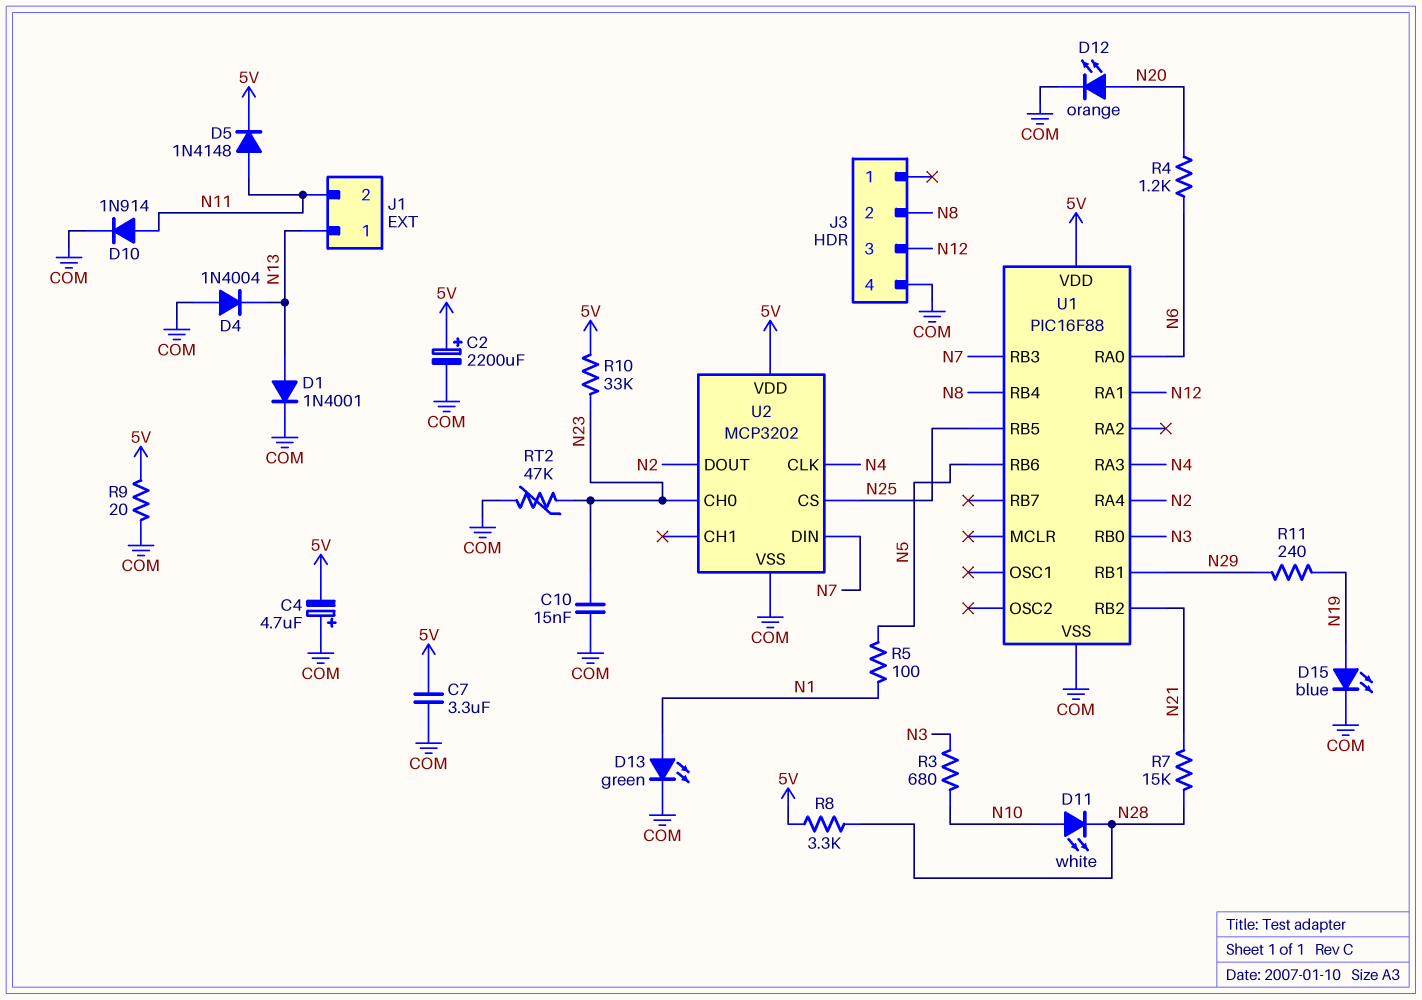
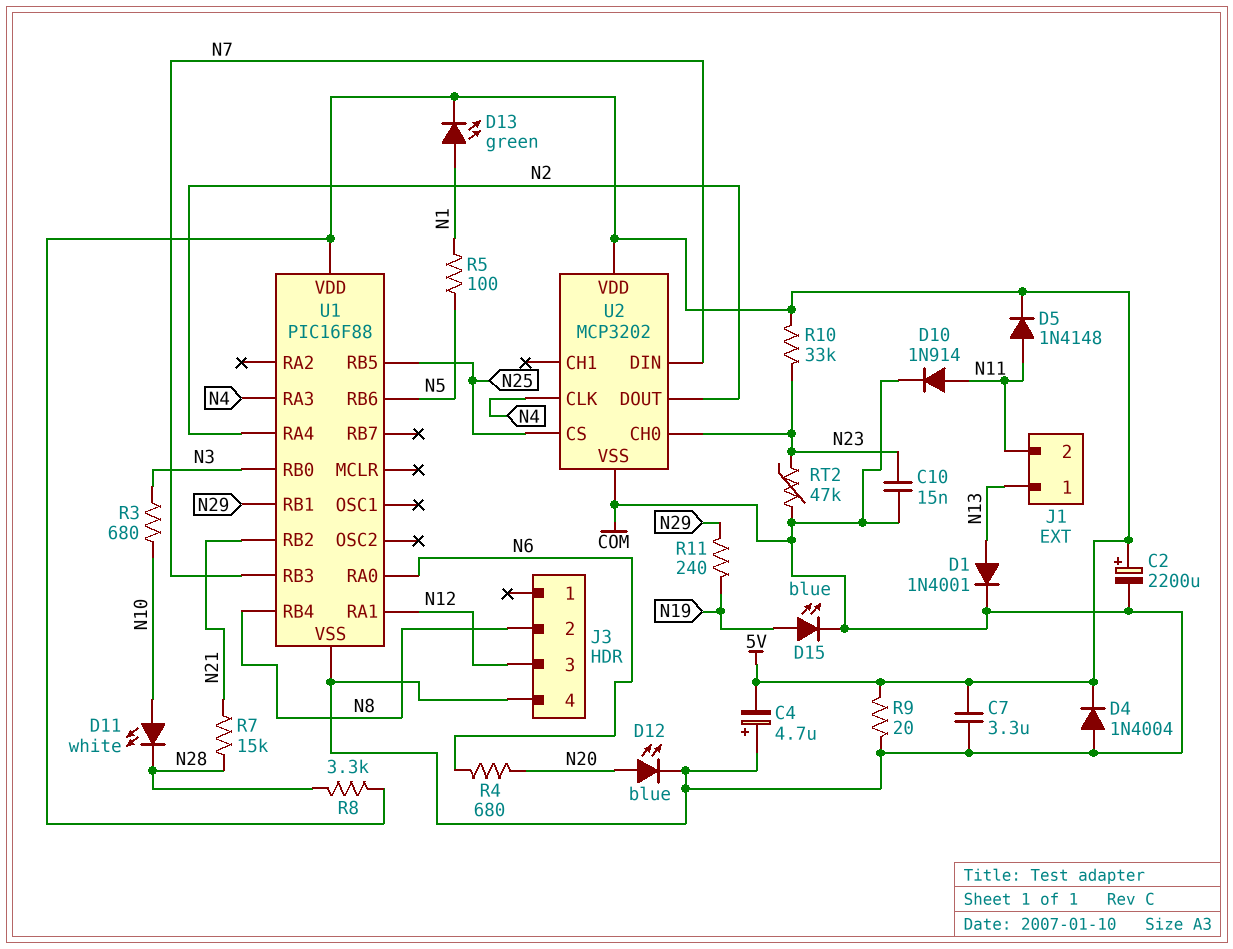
D4: diode 1N4004 (A COM, K N13) -> diode 1N4004 (A COM, K 5V)
D12: LED orange (A N20, K COM) -> LED blue (A N20, K COM)
D13: LED green (A N1, K COM) -> LED green (A N1, K 5V)
R4: 1.2k (N6, N20) -> 680 (N6, N20)

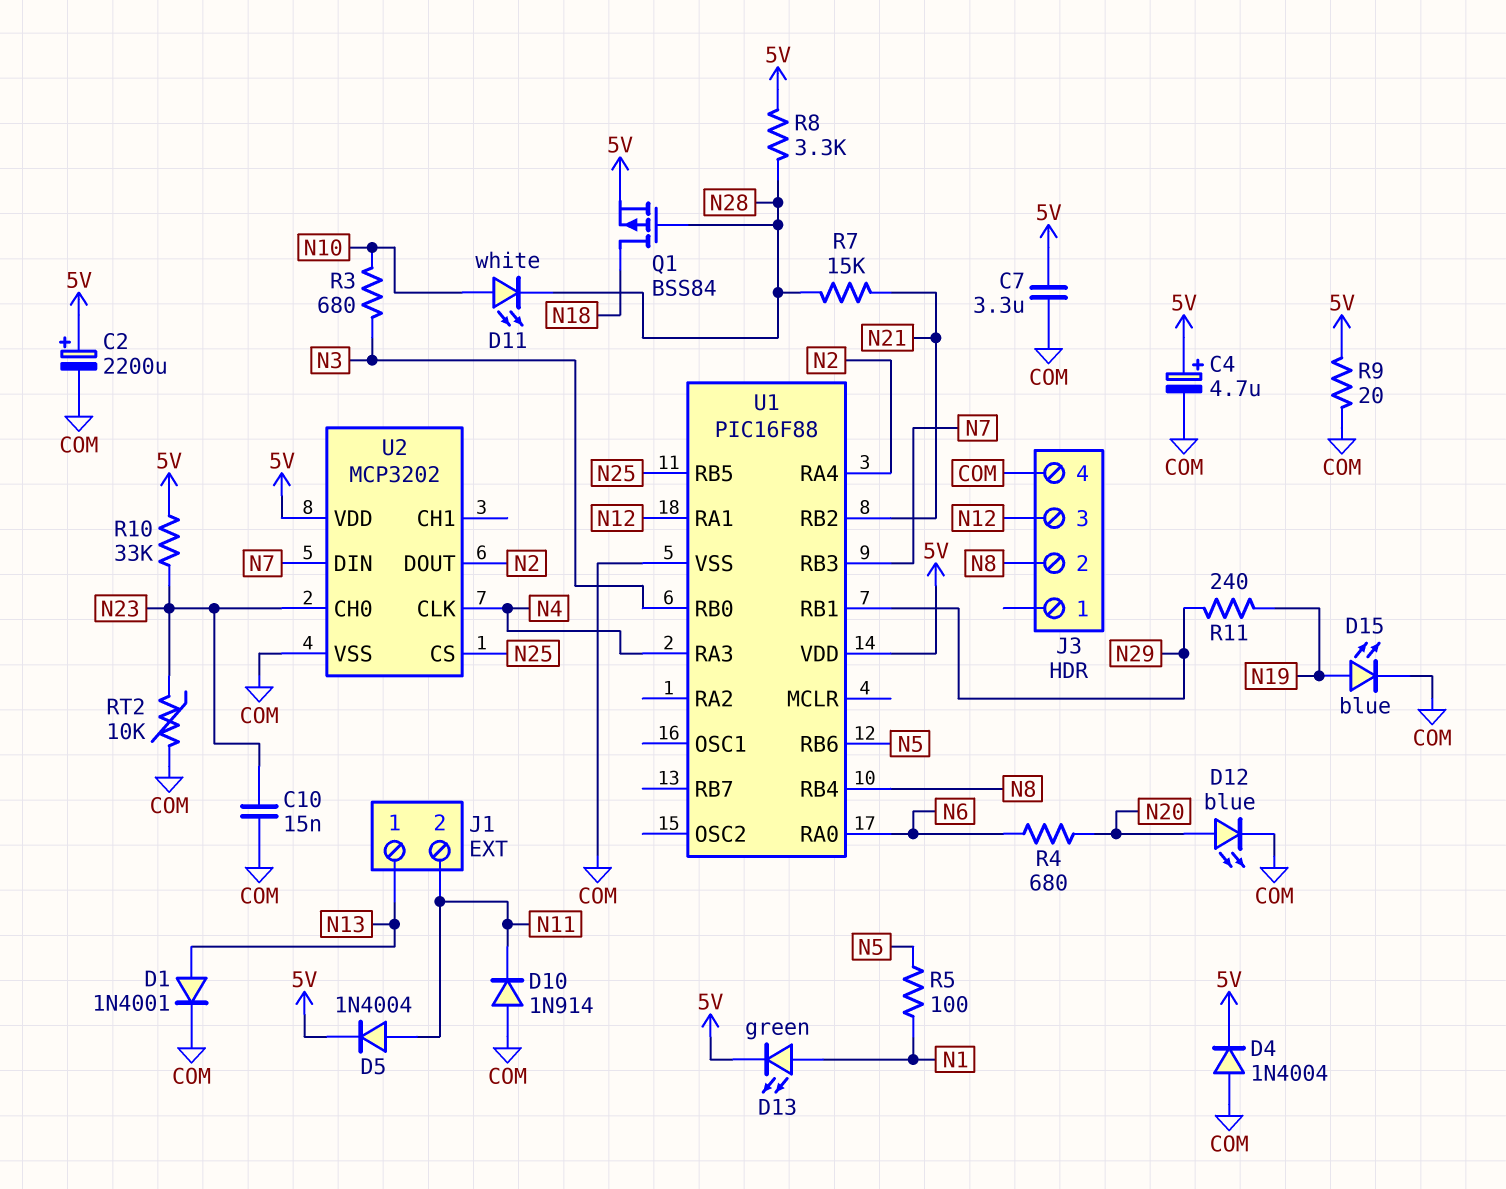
C4: 4.7uF (plus COM, minus 5V) -> 4.7uF (plus 5V, minus COM)
D5: diode 1N4148 (A N11, K 5V) -> diode 1N4004 (A N11, K 5V)
D10: diode 1N914 (A N11, K COM) -> diode 1N914 (A COM, K N11)
Q1: none -> PMOS BSS84 (G N28, D N18, S 5V)
RT2: 47k (COM, N23) -> 10k (COM, N23)

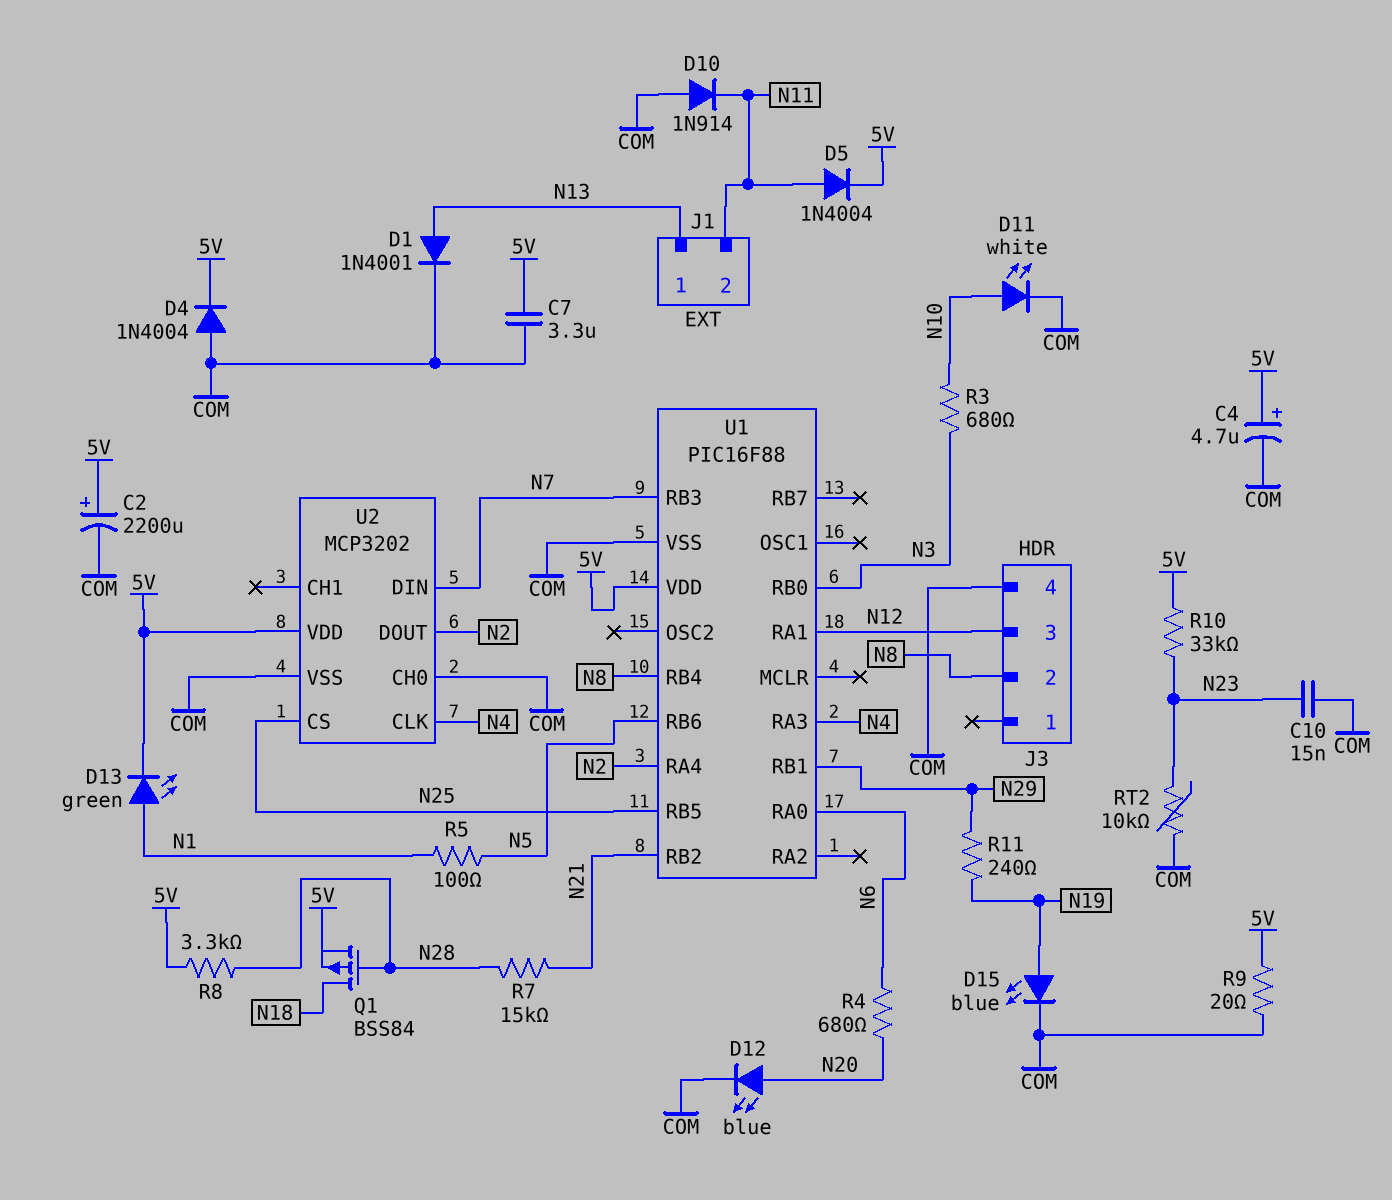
D11: LED white (A N10, K N28) -> LED white (A N10, K COM)
U2 pin CH0: N23 -> COM

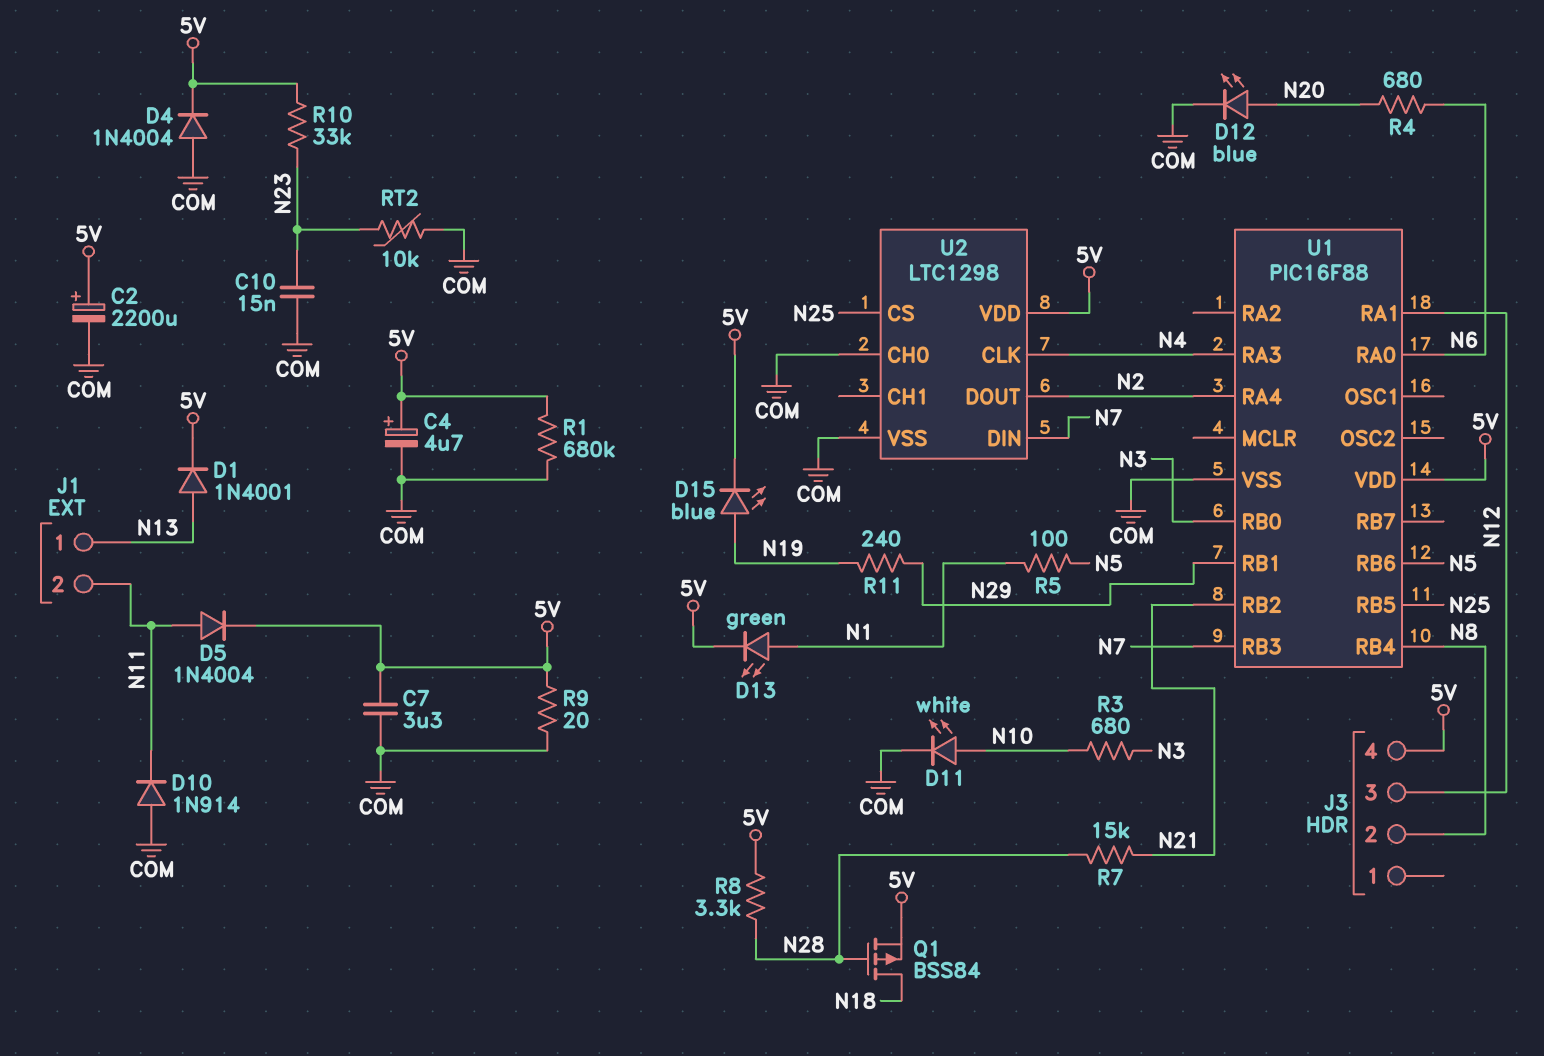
D1: diode 1N4001 (A N13, K COM) -> diode 1N4001 (A N13, K 5V)
D15: LED blue (A N19, K COM) -> LED blue (A N19, K 5V)
J3 pin 4: COM -> 5V
R1: none -> 680k (5V, COM)
U2: MCP3202 -> LTC1298

